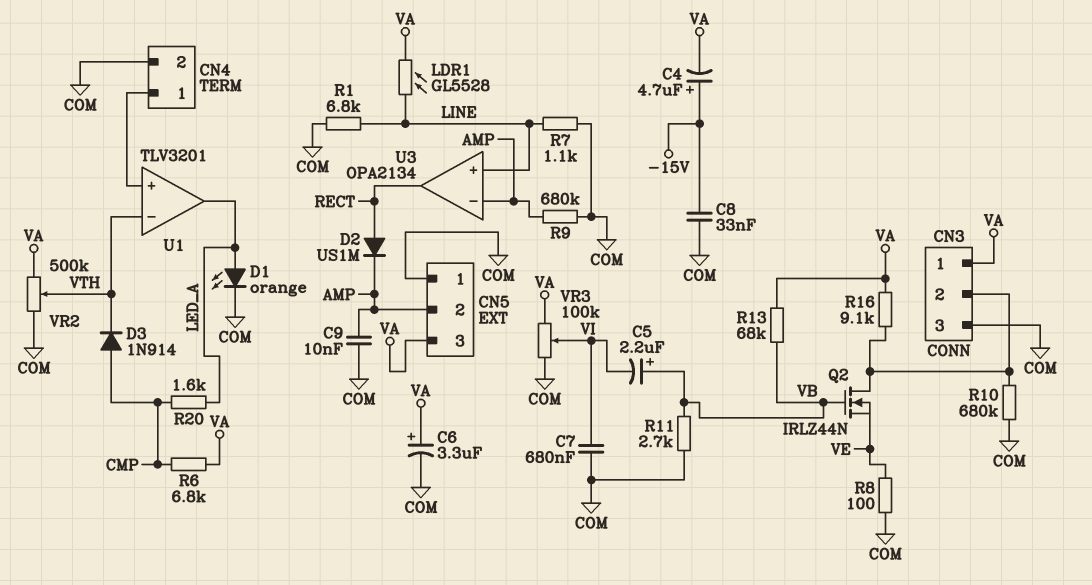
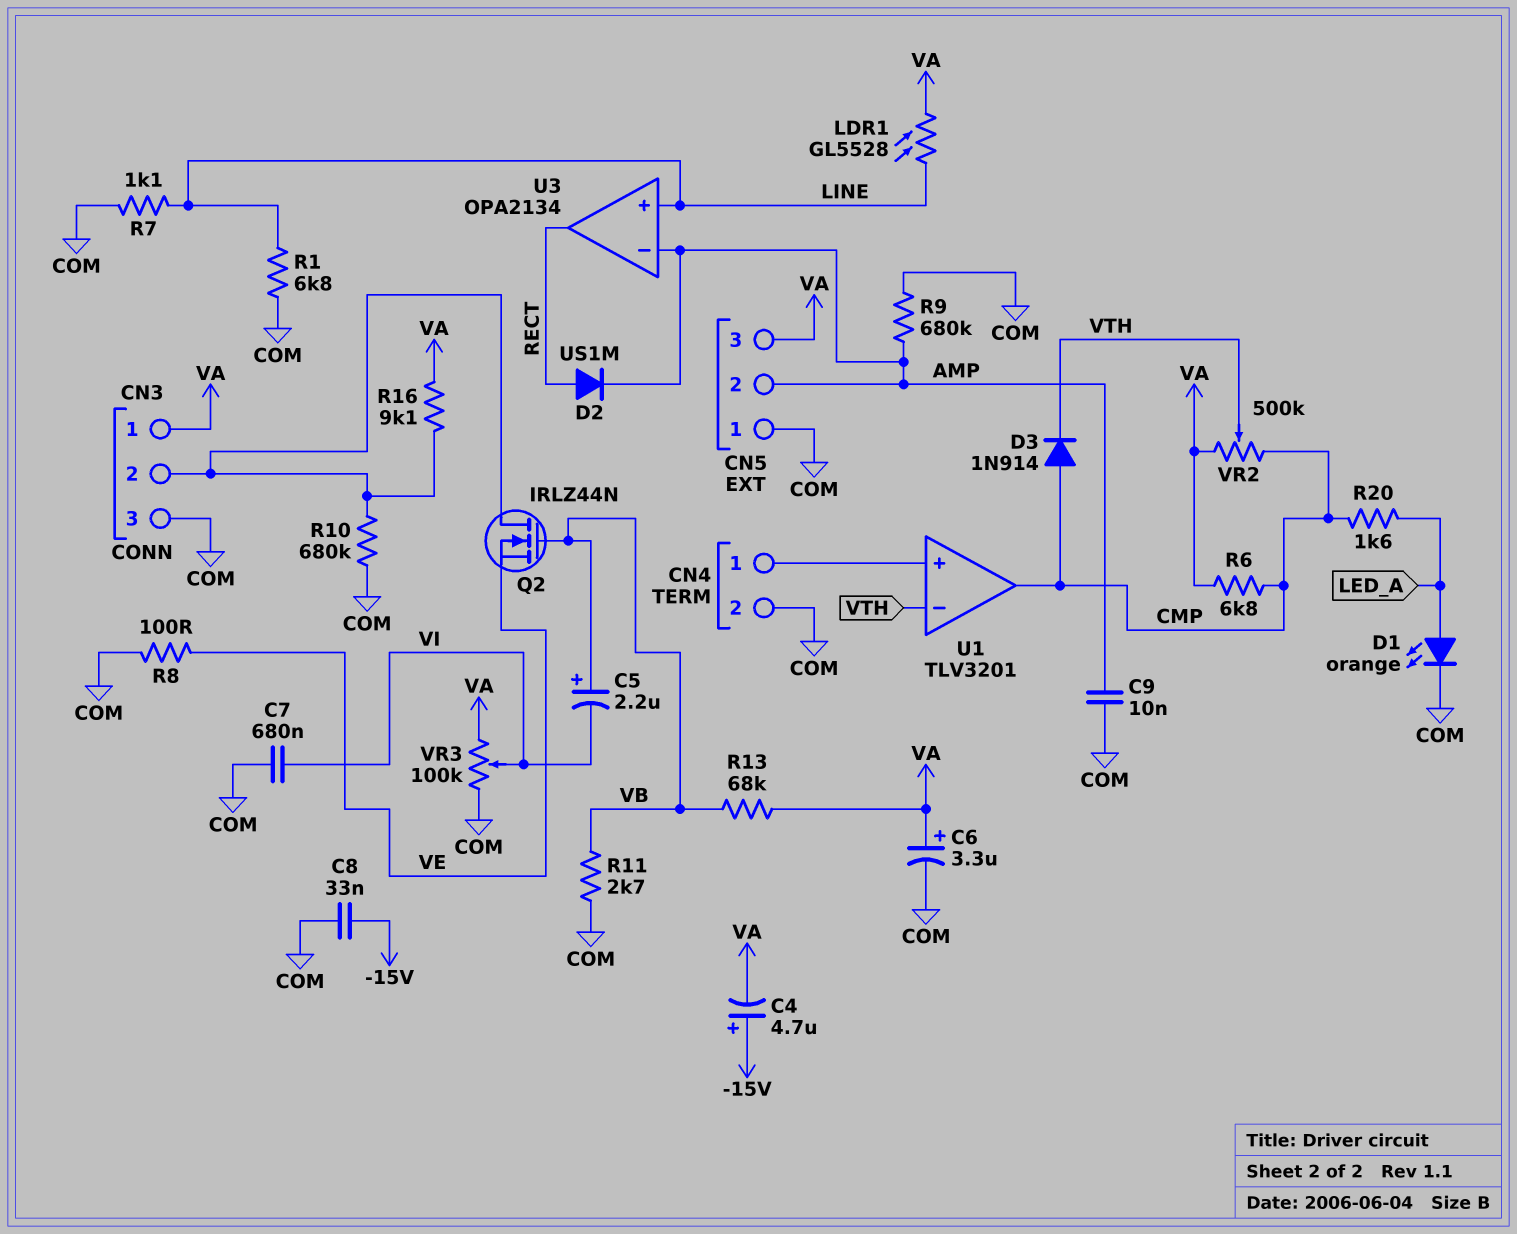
U1 pin out: LED_A -> CMP
VR2: 500k (COM, VA, wiper VTH) -> 500k (CMP, VA, wiper VTH)

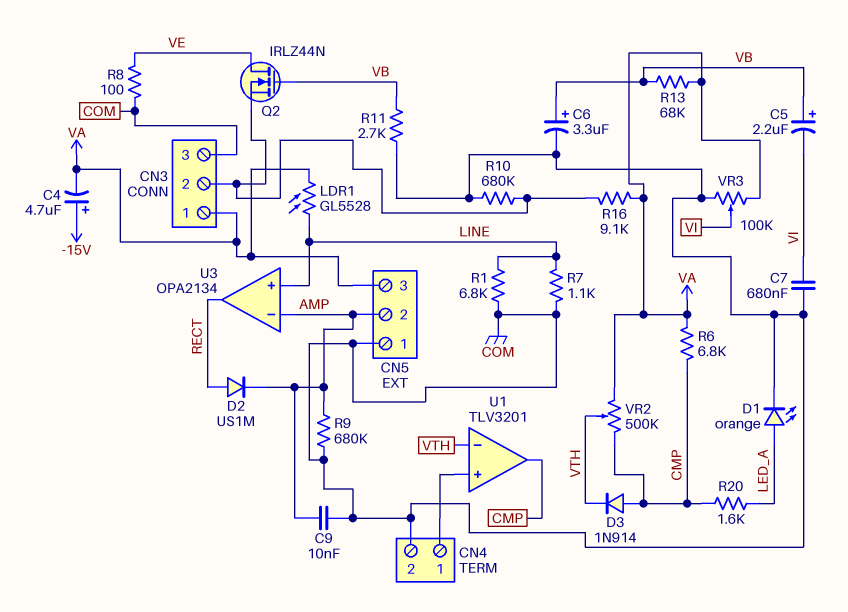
C6: 3.3uF (plus VA, minus COM) -> 3.3uF (plus VB, minus COM)
C8: 33nF (-15V, COM) -> none
Q2: NMOS IRLZ44N (G VB, D CN3/2, S VE) -> NMOS IRLZ44N (G VB, D VE, S CN3/2)

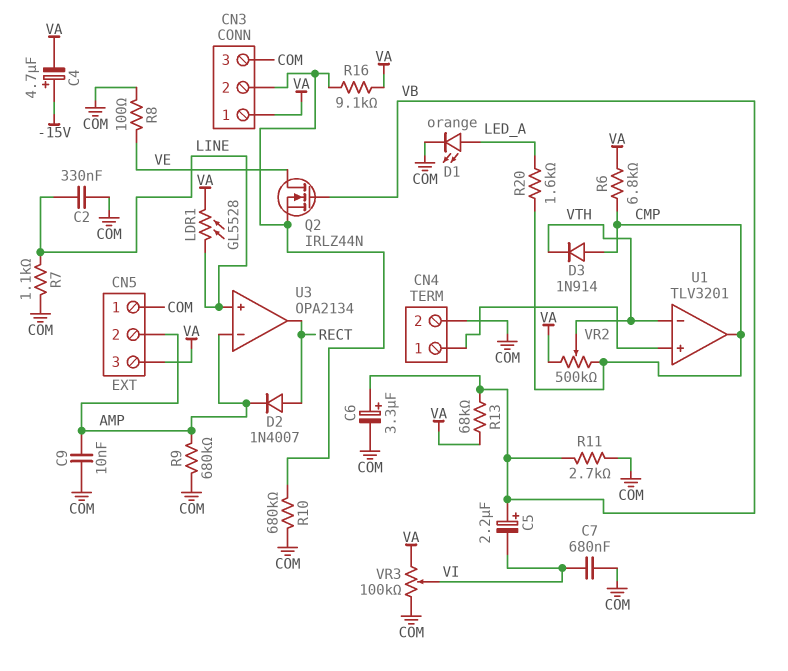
C2: none -> 330nF (COM, LINE)
D2: diode US1M (A RECT, K AMP) -> diode 1N4007 (A RECT, K AMP)
R1: 6.8k (COM, LINE) -> none

